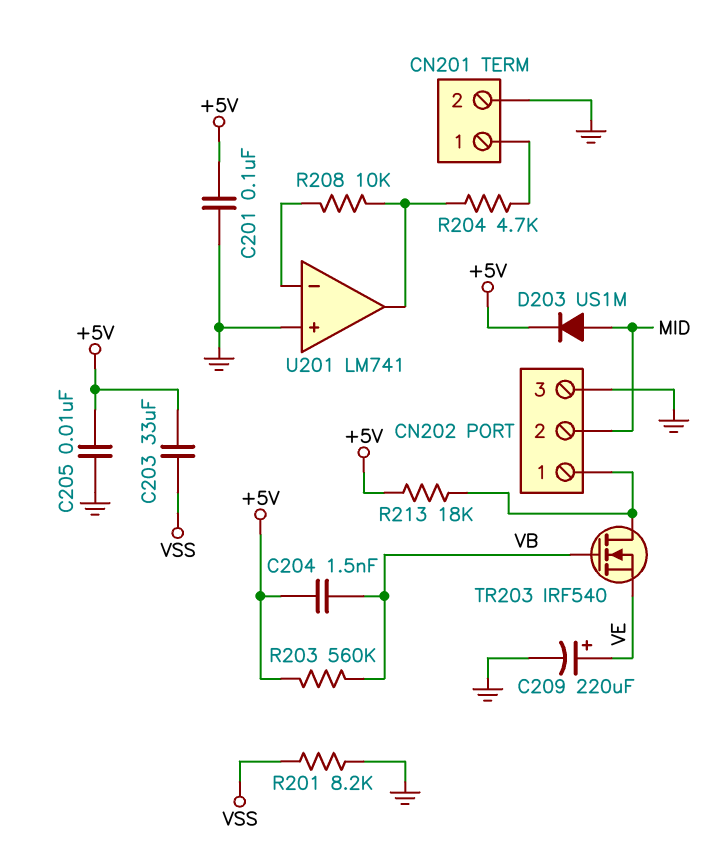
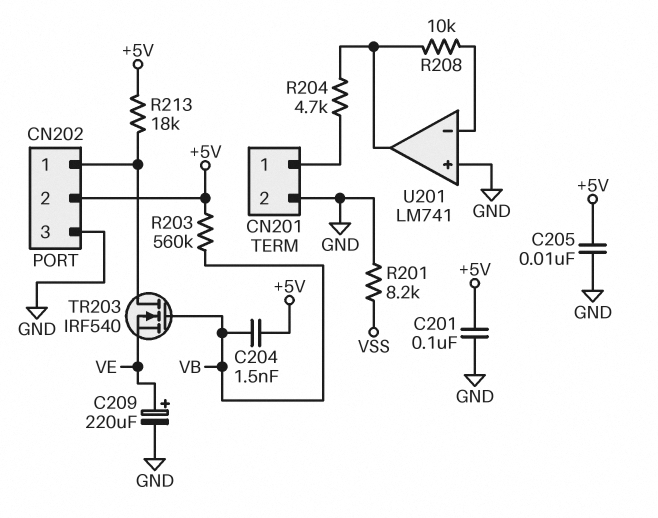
C203: 33uF (+5V, VSS) -> none
CN202 pin 2: MID -> +5V
D203: diode US1M (A MID, K +5V) -> none

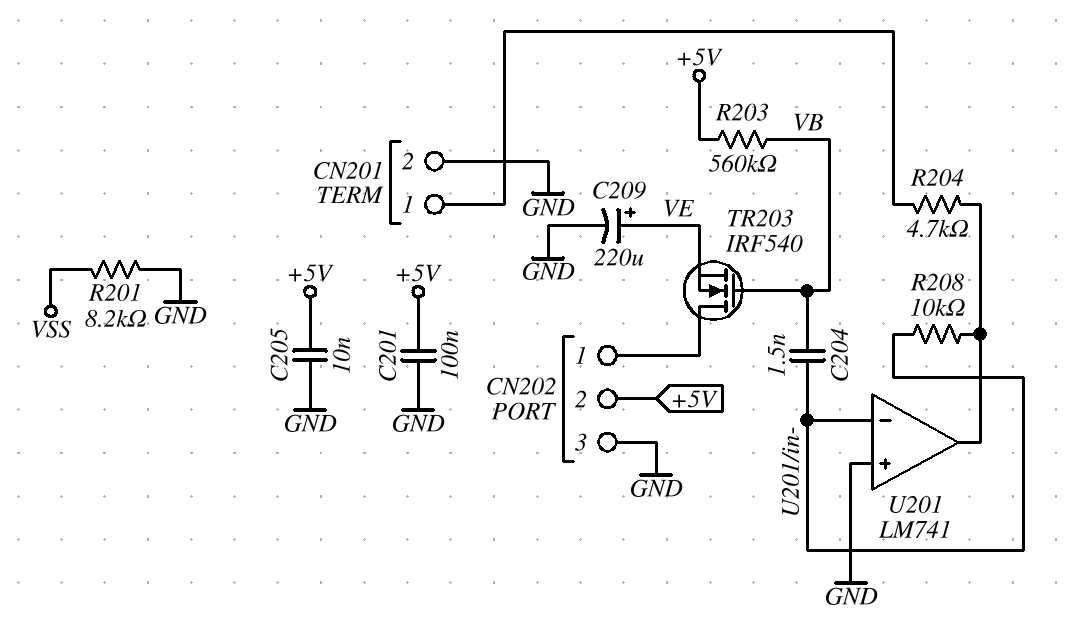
C204: 1.5nF (+5V, VB) -> 1.5nF (U201/in-, VB)
R213: 18k (+5V, CN202/1) -> none

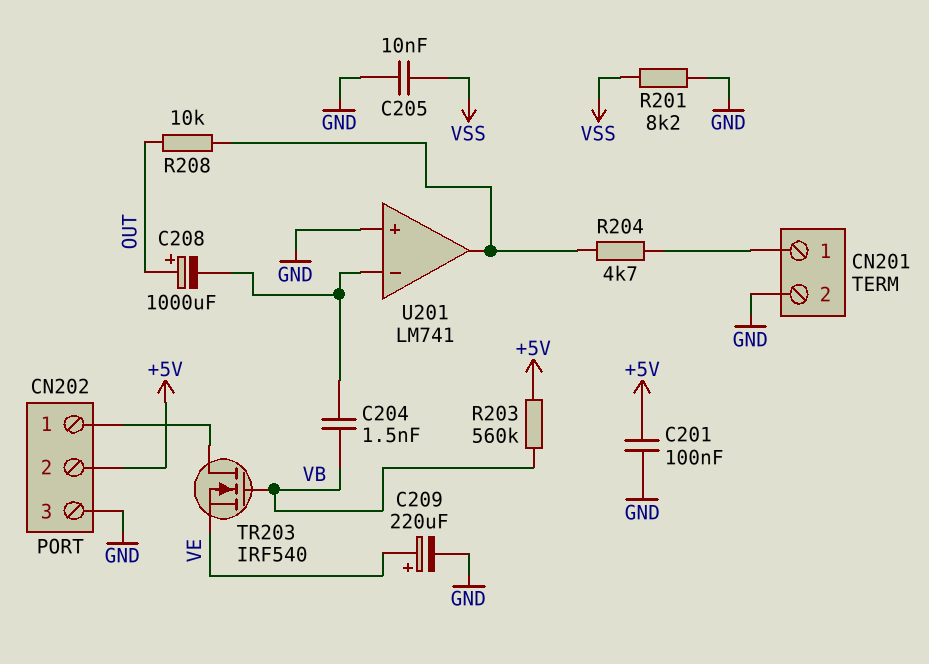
C205: 10nF (+5V, GND) -> 10nF (GND, VSS)
C208: none -> 1000uF (plus OUT, minus U201/in-)
R208: 10k (U201/in-, U201/out) -> 10k (OUT, U201/out)

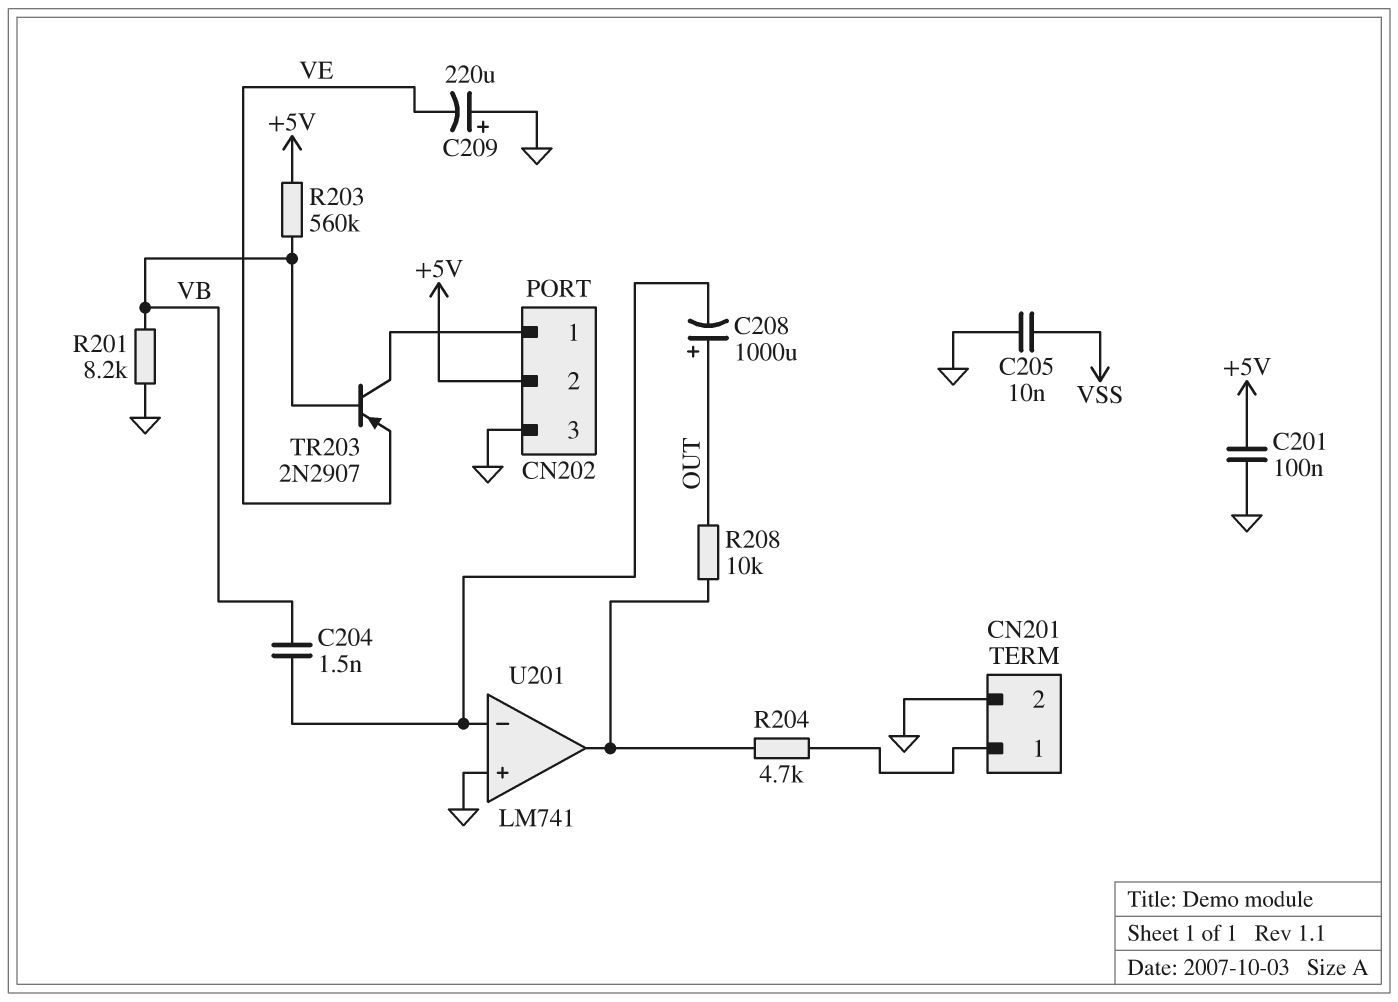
C209: 220uF (plus VE, minus GND) -> 220uF (plus GND, minus VE)
R201: 8.2k (GND, VSS) -> 8.2k (GND, VB)
TR203: NMOS IRF540 (G VB, D CN202/1, S VE) -> PNP 2N2907 (B VB, C CN202/1, E VE)

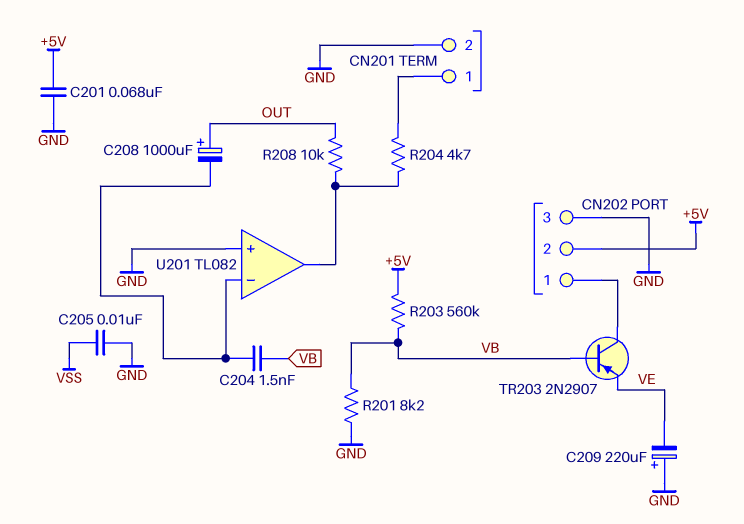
C201: 100nF (+5V, GND) -> 68nF (+5V, GND)
U201: LM741 -> TL082

